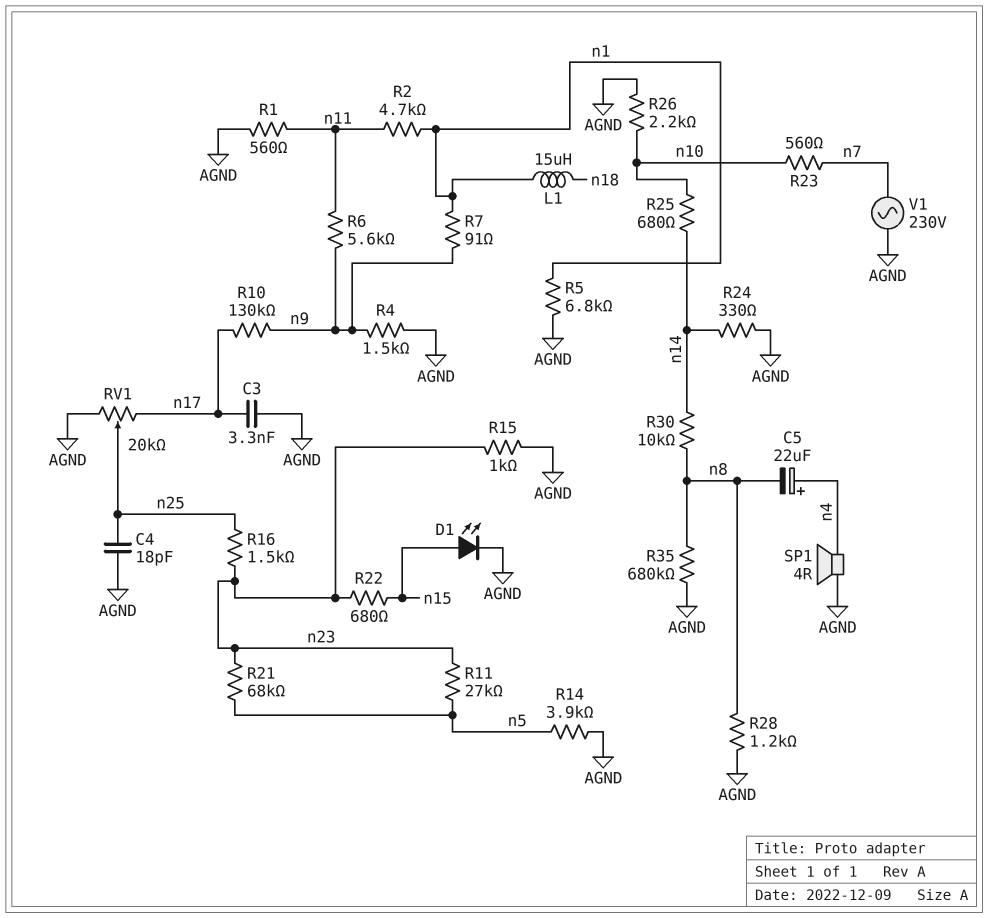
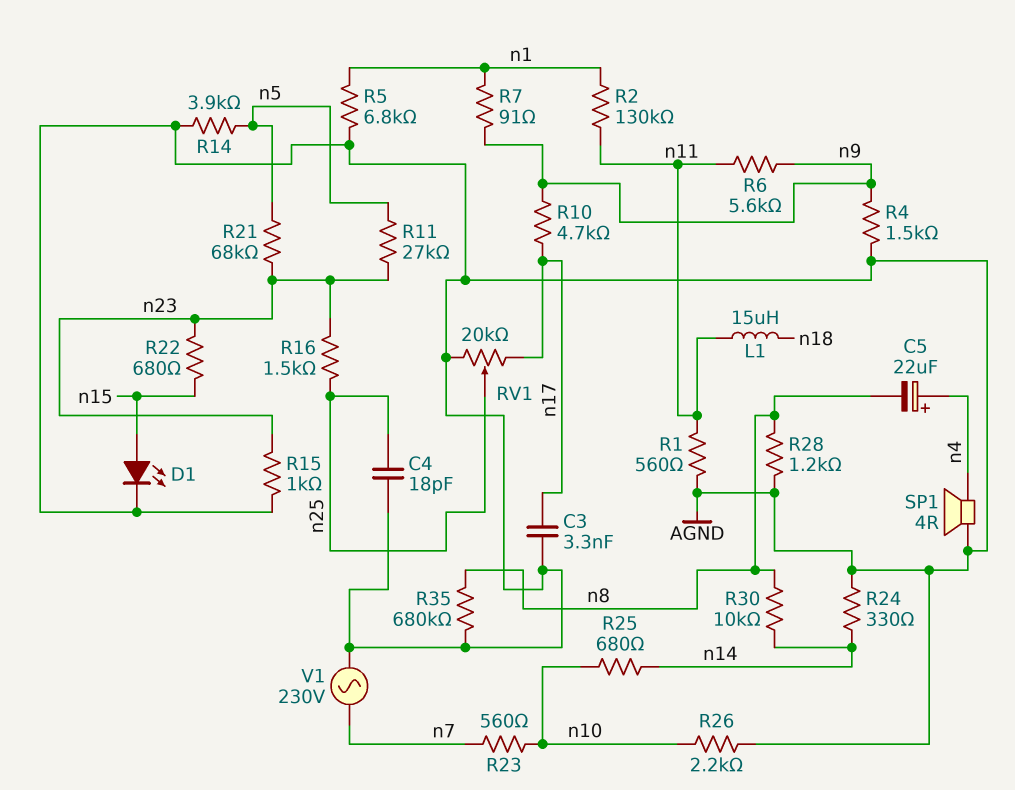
L1: 15uH (n1, n18) -> 15uH (n11, n18)
R2: 4.7k (n1, n11) -> 130k (n1, n11)
R10: 130k (n9, n17) -> 4.7k (n9, n17)

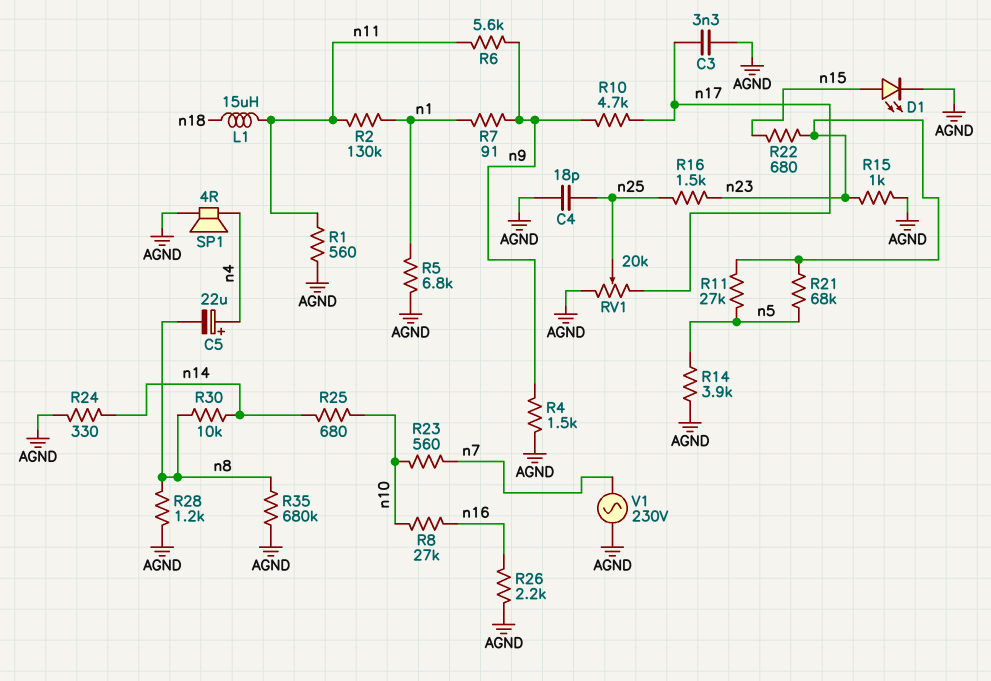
R8: none -> 27k (n10, n16)
R26: 2.2k (AGND, n10) -> 2.2k (AGND, n16)

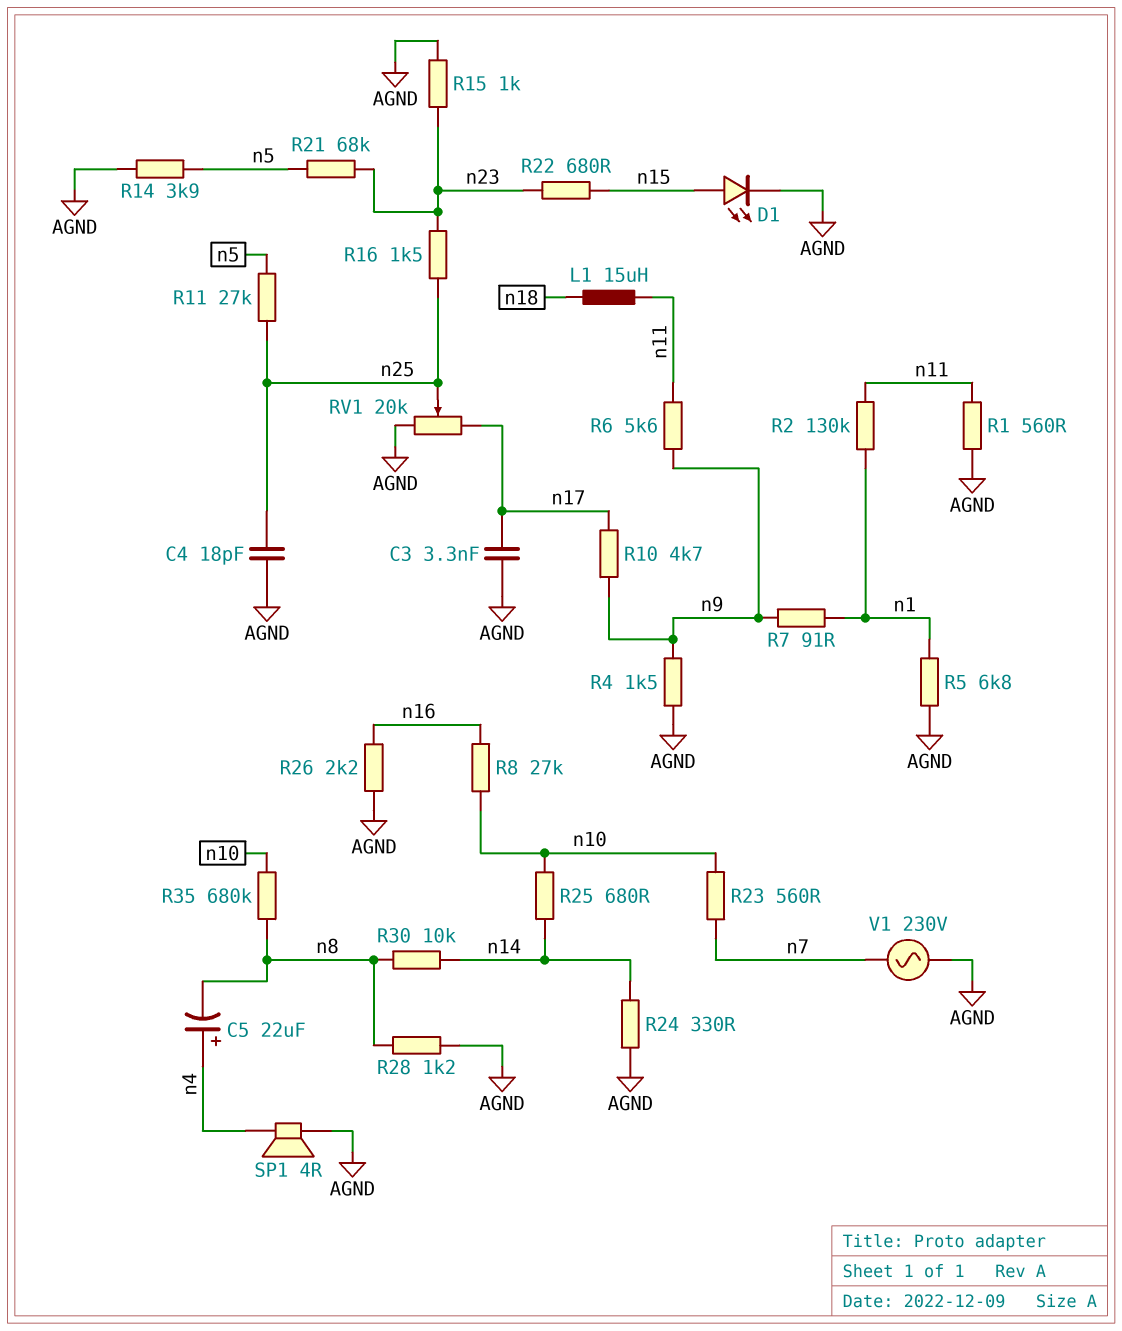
R11: 27k (n5, n23) -> 27k (n5, n25)
R35: 680k (AGND, n8) -> 680k (n8, n10)

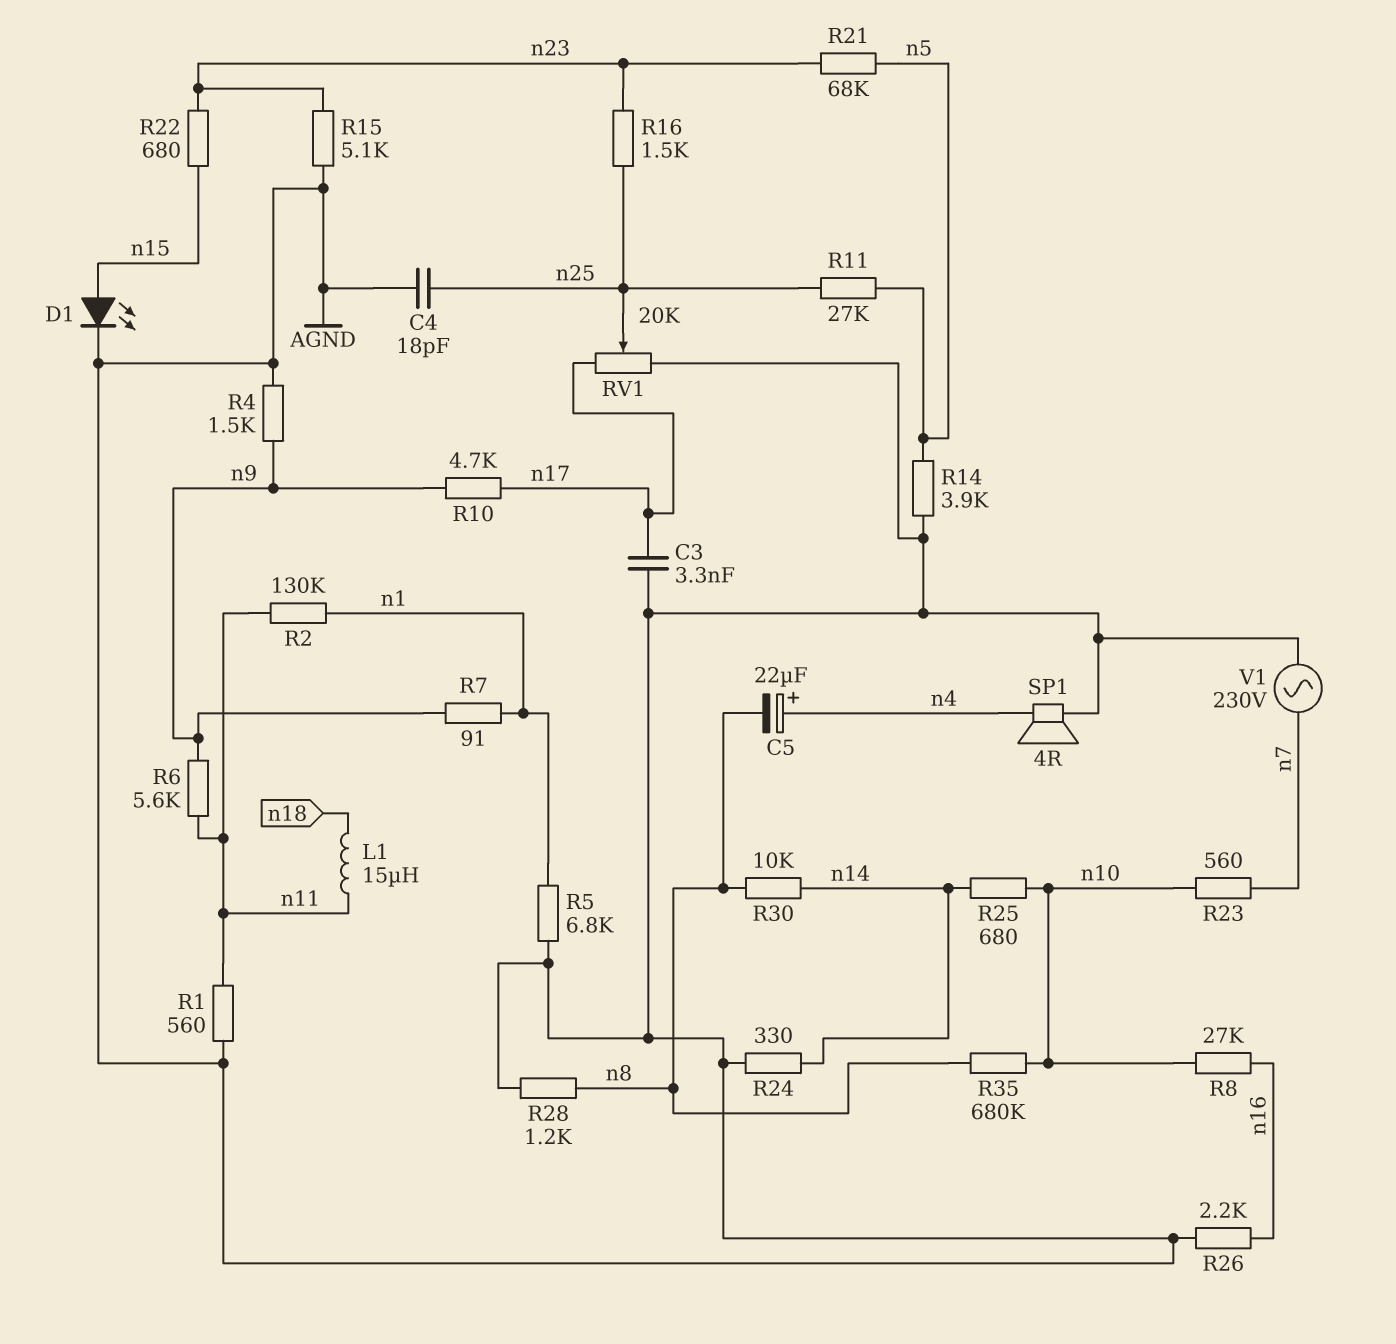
R15: 1k (AGND, n23) -> 5.1k (AGND, n23)

